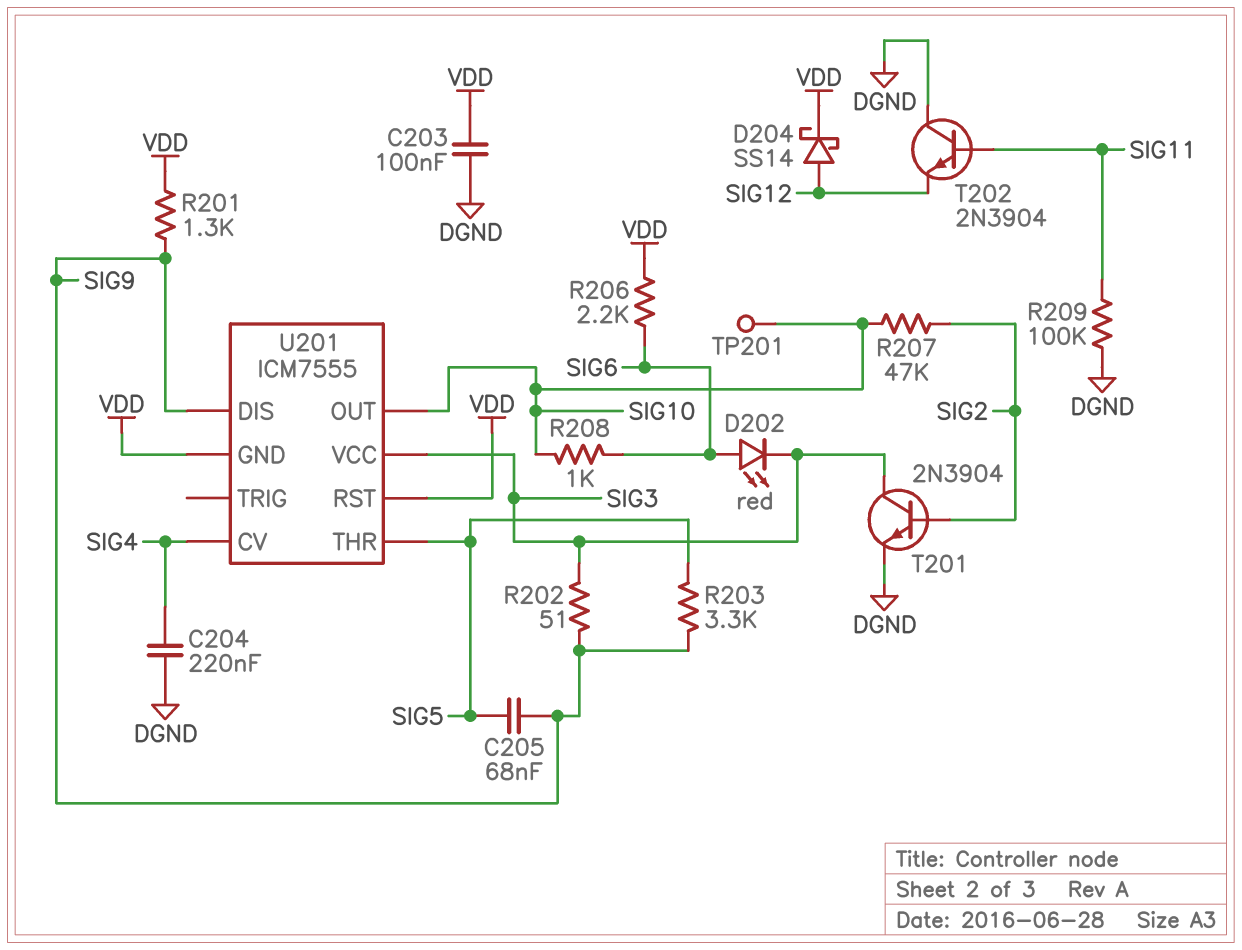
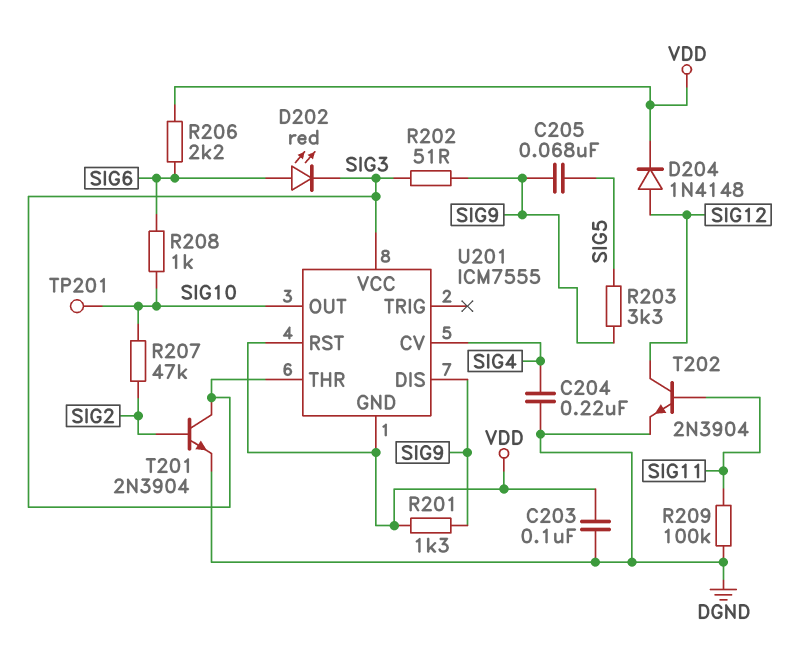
D204: schottky SS14 (A SIG12, K VDD) -> diode 1N4148 (A SIG12, K VDD)
T202: NPN 2N3904 (B SIG11, C DGND, E SIG12) -> NPN 2N3904 (B SIG11, C SIG12, E DGND)
U201 pin THR: SIG5 -> SIG3

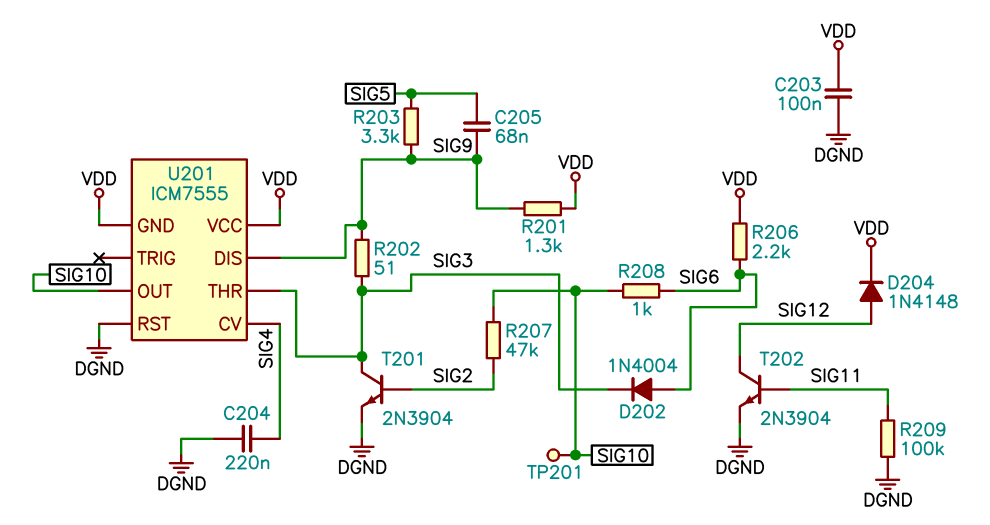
D202: LED red (A SIG6, K SIG3) -> diode 1N4004 (A SIG6, K SIG3)
U201 pin RST: VDD -> DGND
U201 pin VCC: SIG3 -> VDD

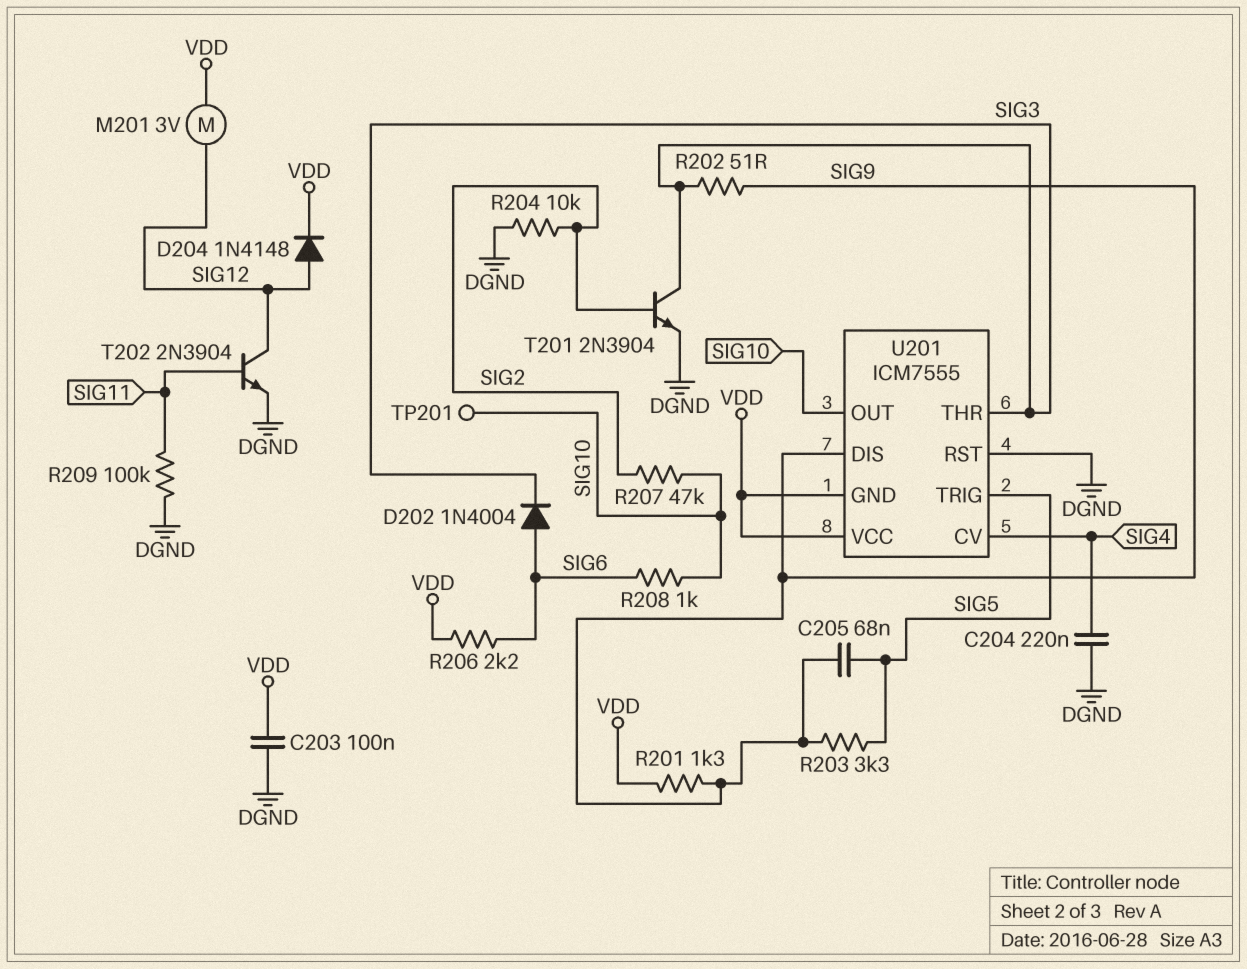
M201: none -> motor 3V (SIG12, VDD)
R204: none -> 10k (DGND, SIG2)
U201 pin TRIG: none -> SIG5

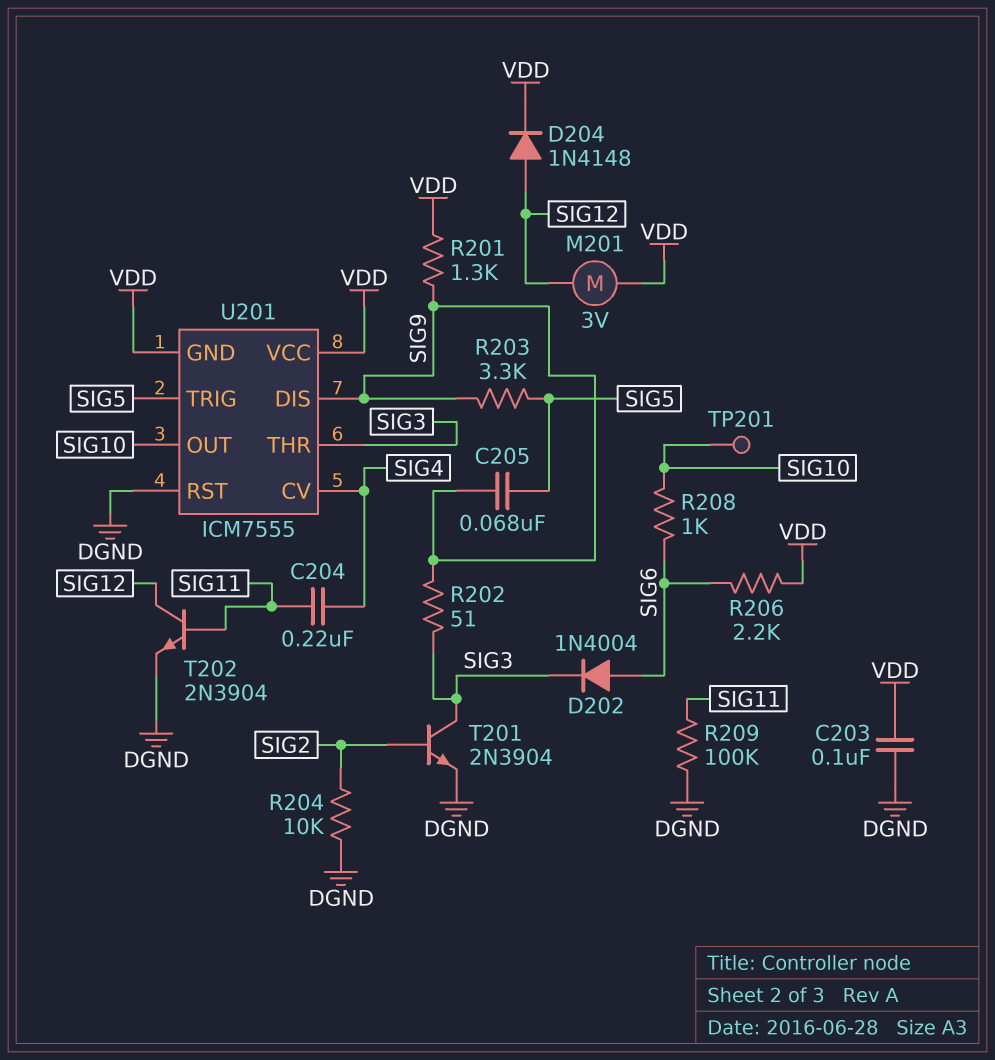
C204: 220nF (DGND, SIG4) -> 220nF (SIG4, SIG11)
R207: 47k (SIG2, SIG10) -> none

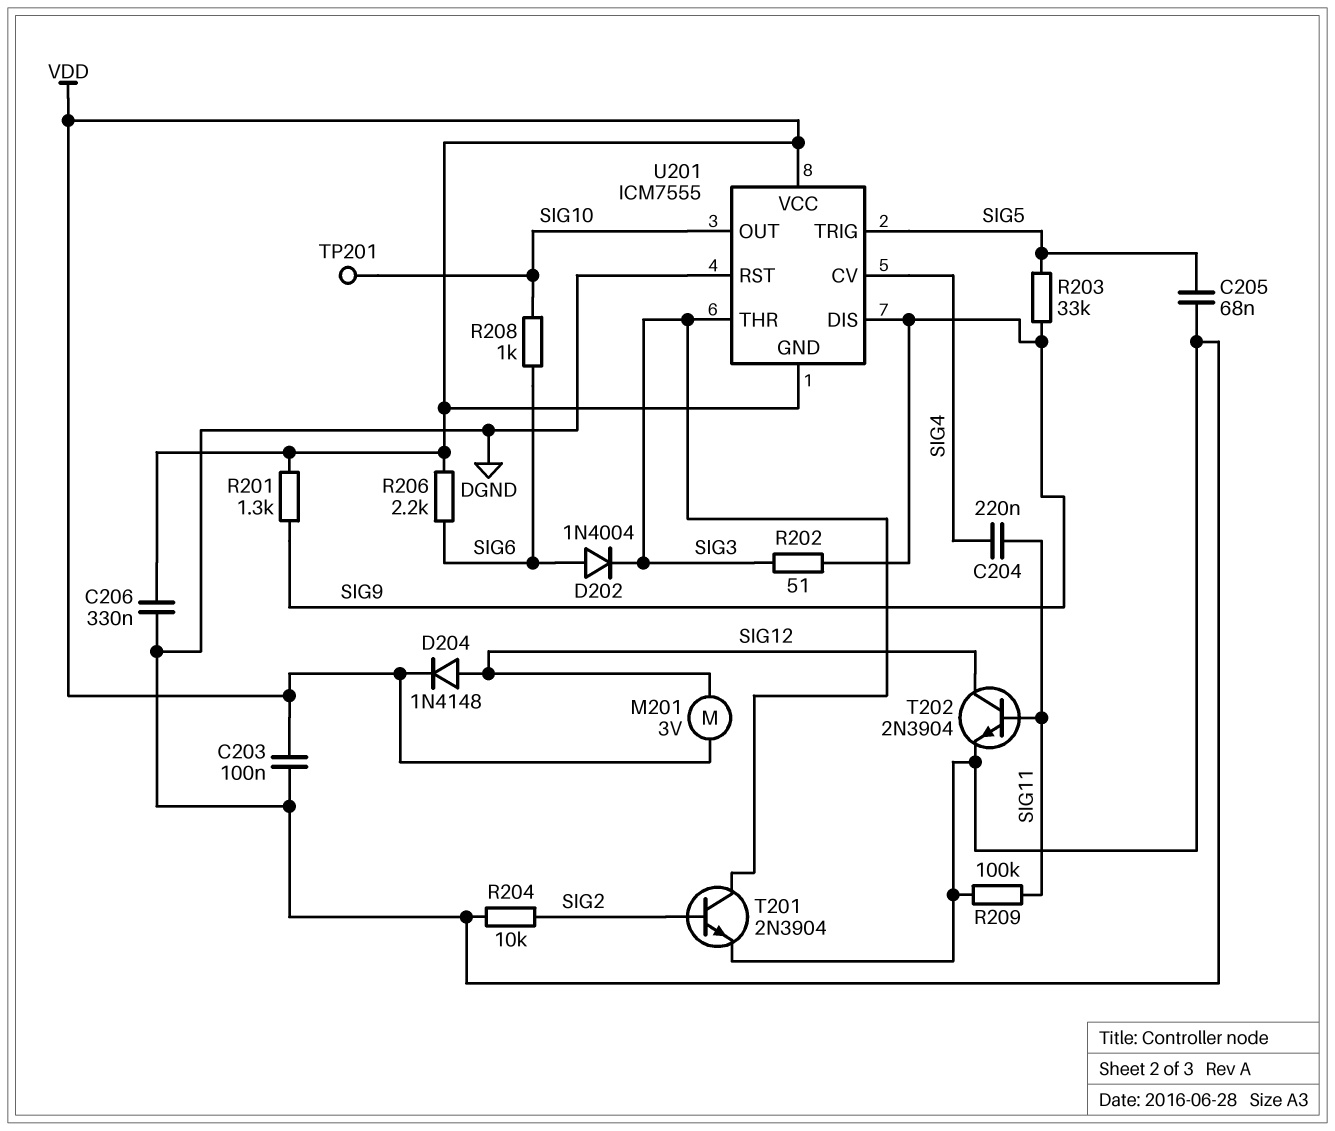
C205: 68nF (SIG5, SIG9) -> 68nF (DGND, SIG5)
C206: none -> 330nF (DGND, VDD)
R203: 3.3k (SIG5, SIG9) -> 33k (SIG5, SIG9)

